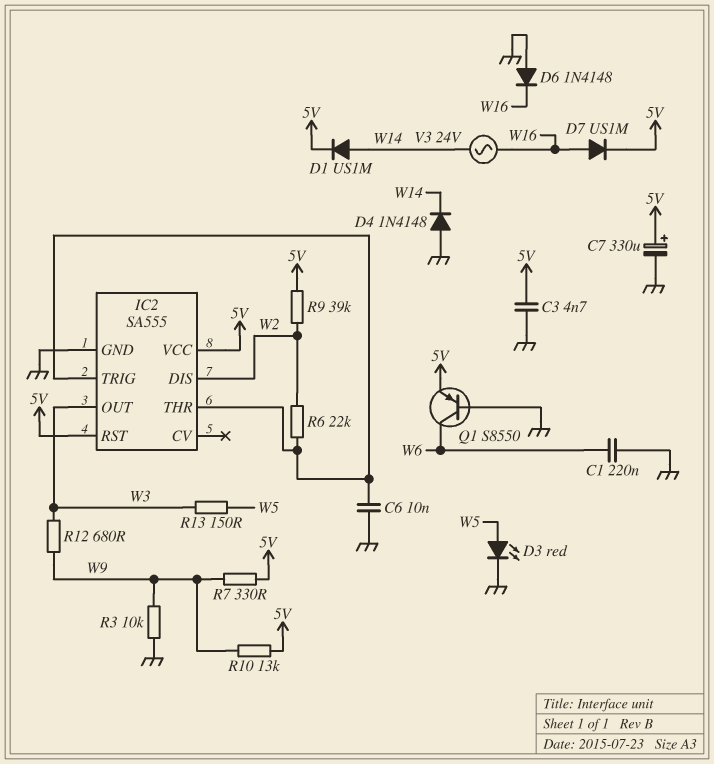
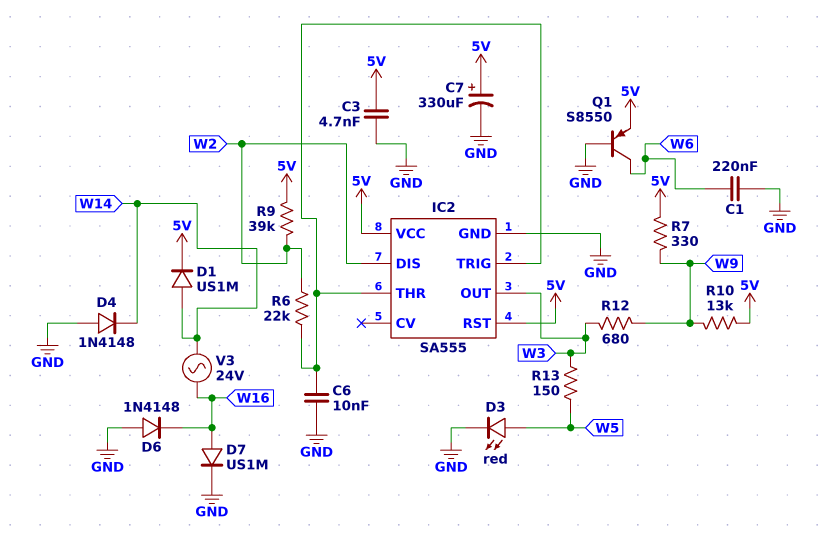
D7: diode US1M (A W16, K 5V) -> diode US1M (A W16, K GND)
R3: 10k (GND, W9) -> none

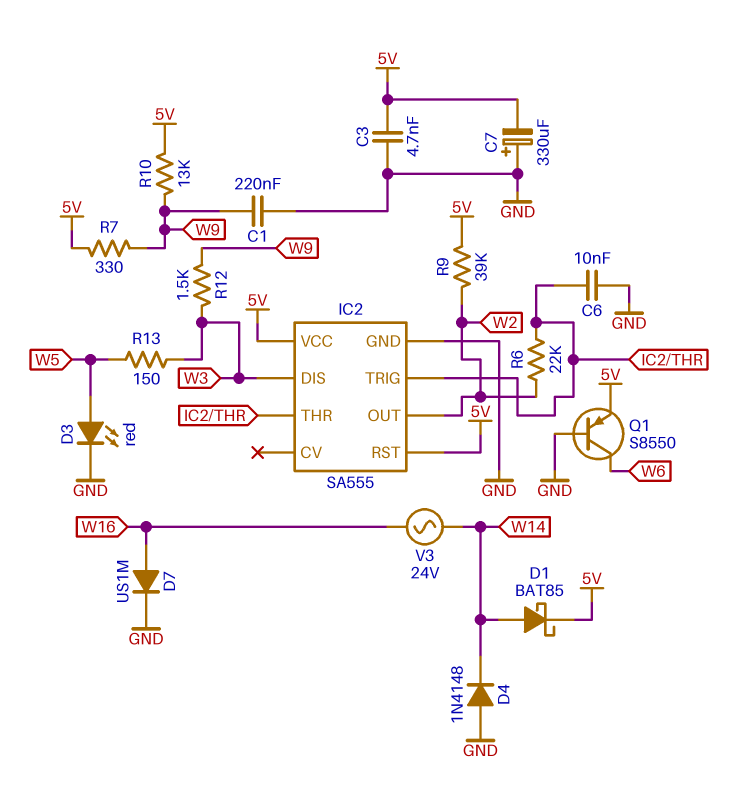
C1: 220nF (GND, W6) -> 220nF (GND, W9)
C7: 330uF (plus 5V, minus GND) -> 330uF (plus GND, minus 5V)
D1: diode US1M (A W14, K 5V) -> schottky BAT85 (A W14, K 5V)
D6: diode 1N4148 (A GND, K W16) -> none
IC2 pin DIS: W2 -> W3
IC2 pin OUT: W3 -> W2
R12: 680 (W3, W9) -> 1.5k (W3, W9)

